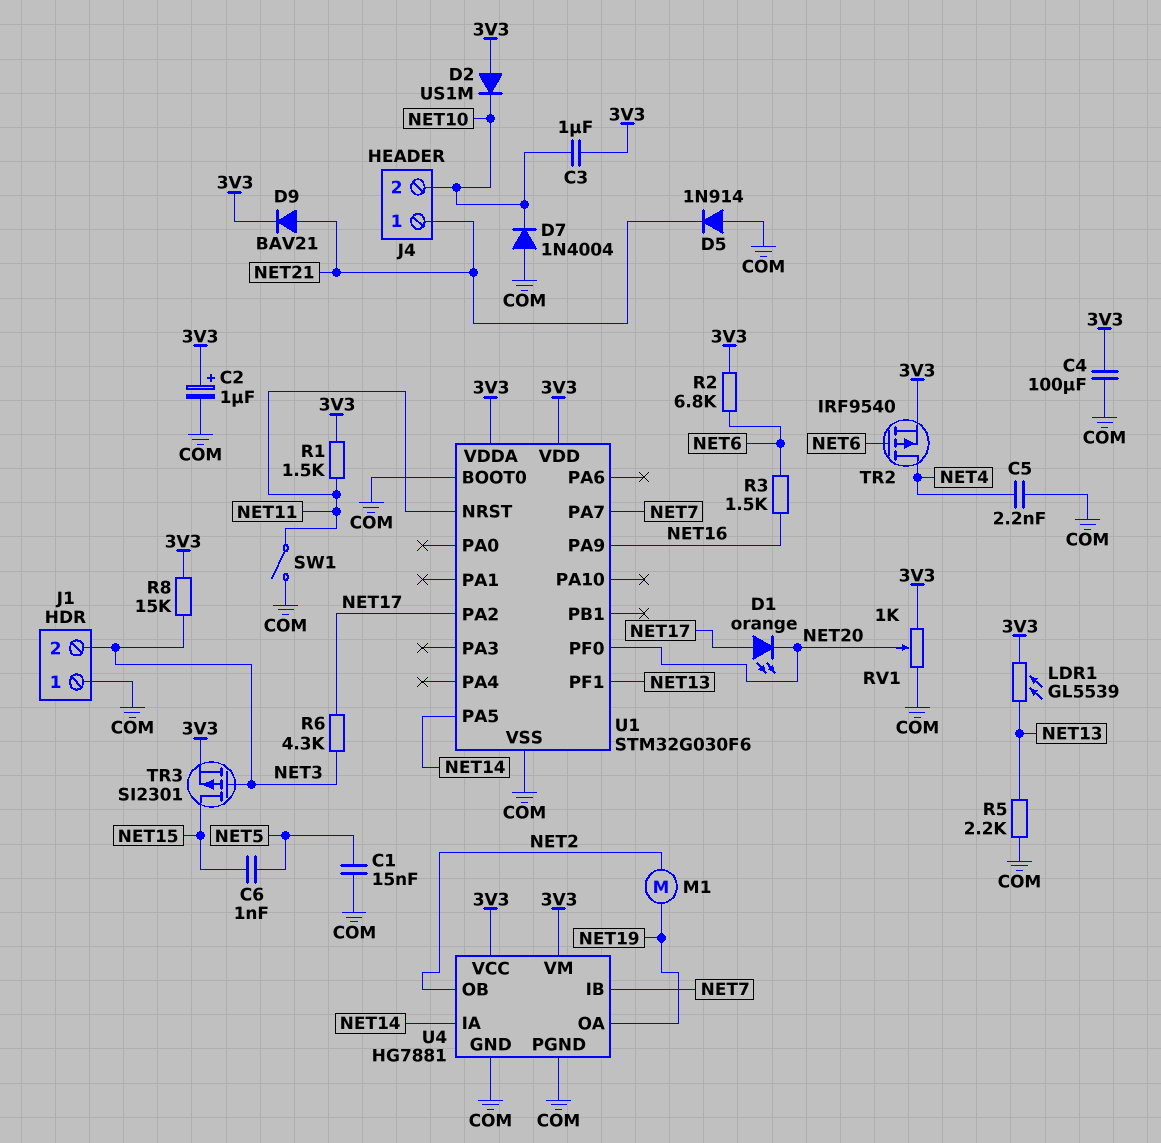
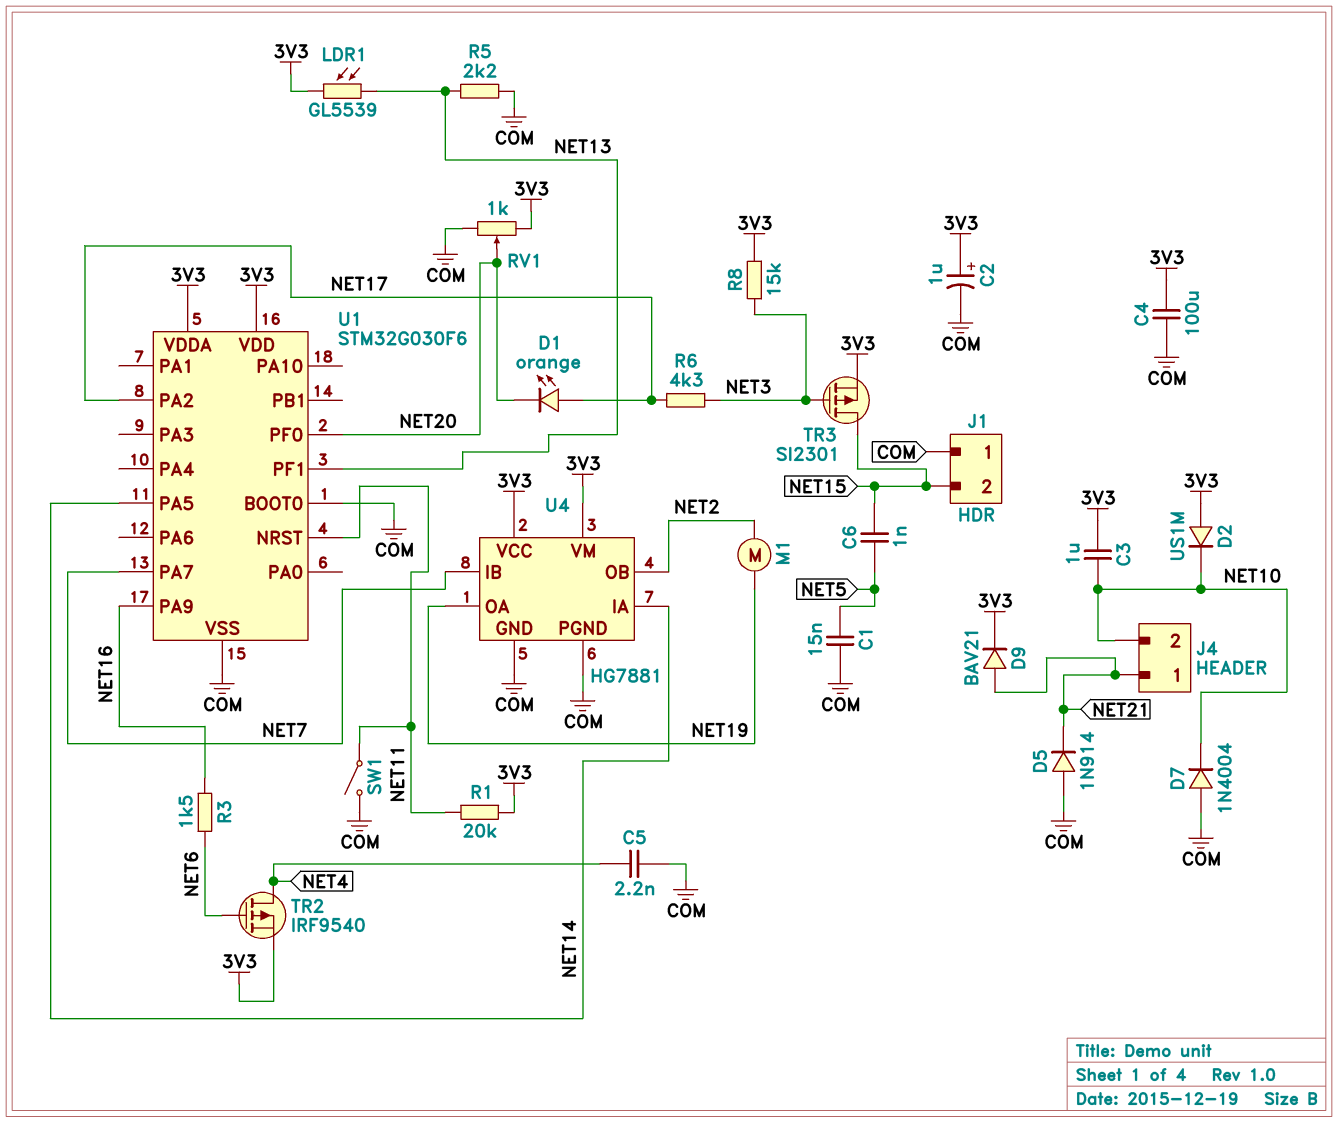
J1 pin 2: NET3 -> NET15
R1: 1.5k (3V3, NET11) -> 20k (3V3, NET11)
R2: 6.8k (3V3, NET6) -> none

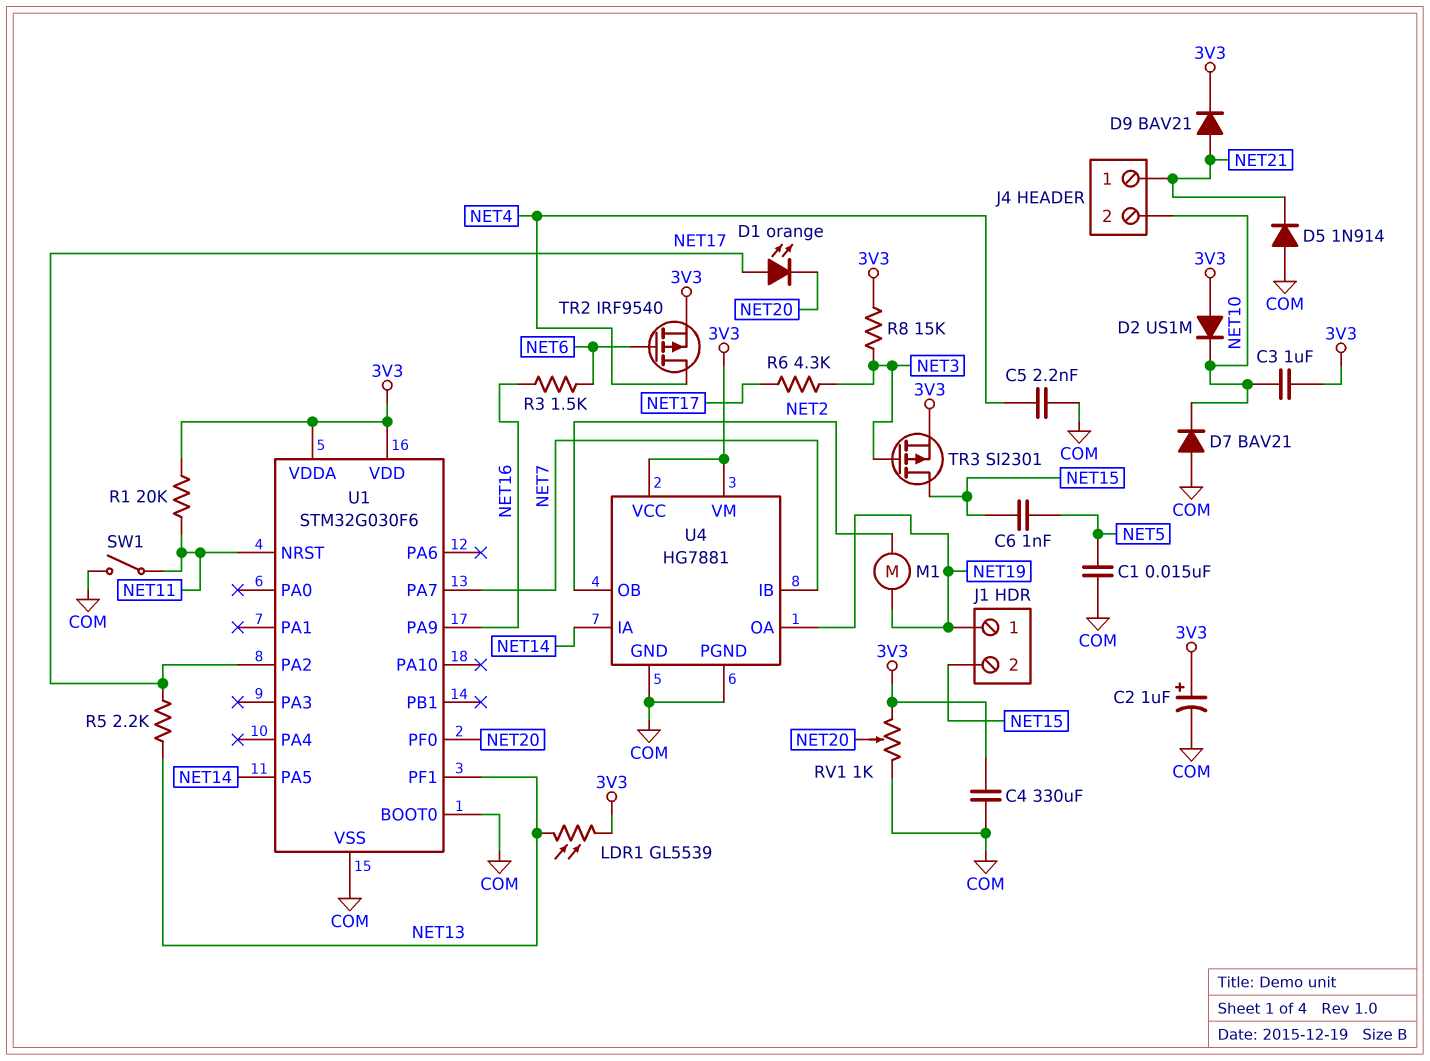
C4: 100uF (3V3, COM) -> 330uF (3V3, COM)
D7: diode 1N4004 (A COM, K NET10) -> diode BAV21 (A COM, K NET10)
J1 pin 1: COM -> NET19
R5: 2.2k (COM, NET13) -> 2.2k (NET13, NET17)

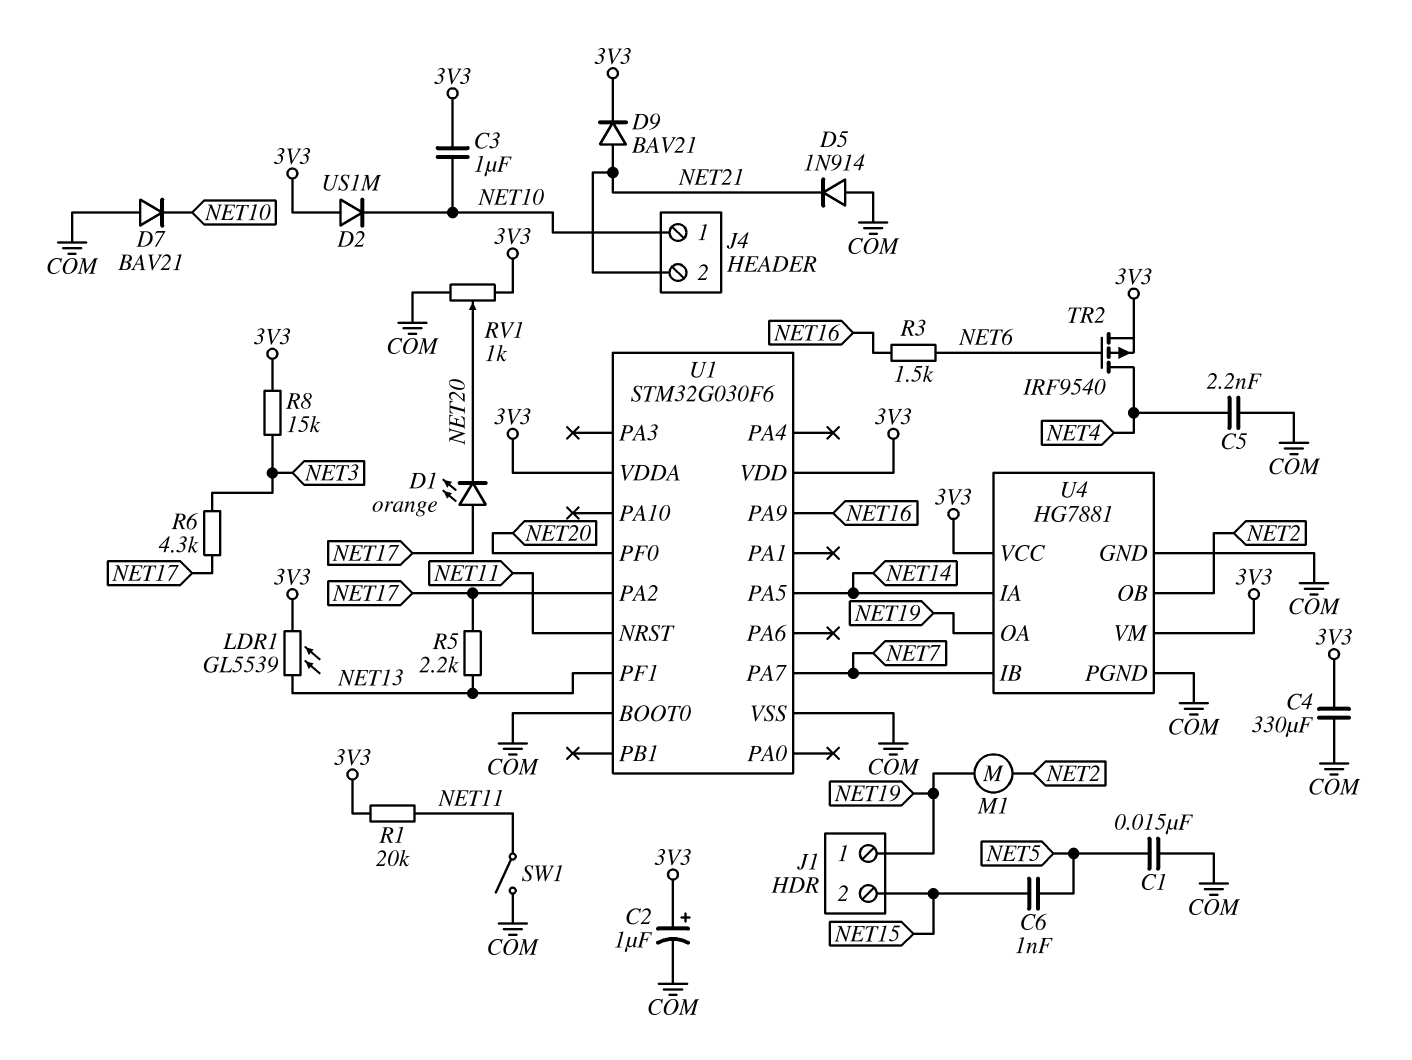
J4 pin 1: NET21 -> NET10
J4 pin 2: NET10 -> NET21
TR3: PMOS SI2301 (G NET3, D NET15, S 3V3) -> none

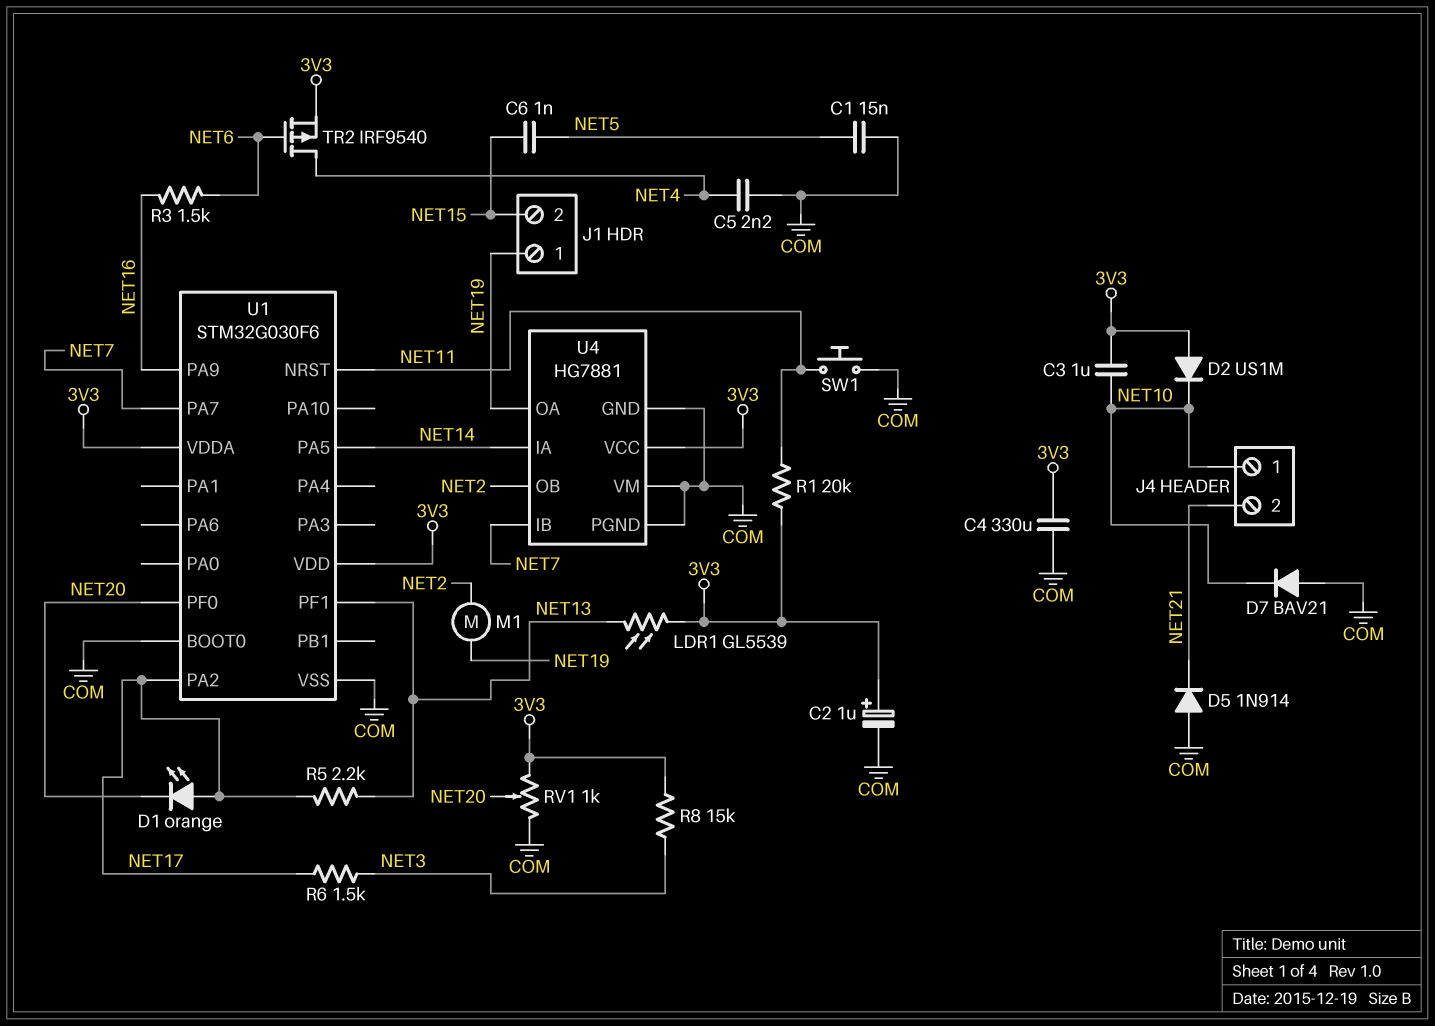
D9: diode BAV21 (A NET21, K 3V3) -> none
R6: 4.3k (NET3, NET17) -> 1.5k (NET3, NET17)
SW1: switch (COM, NET11) -> button (COM, NET11)
U4 pin VM: 3V3 -> COM

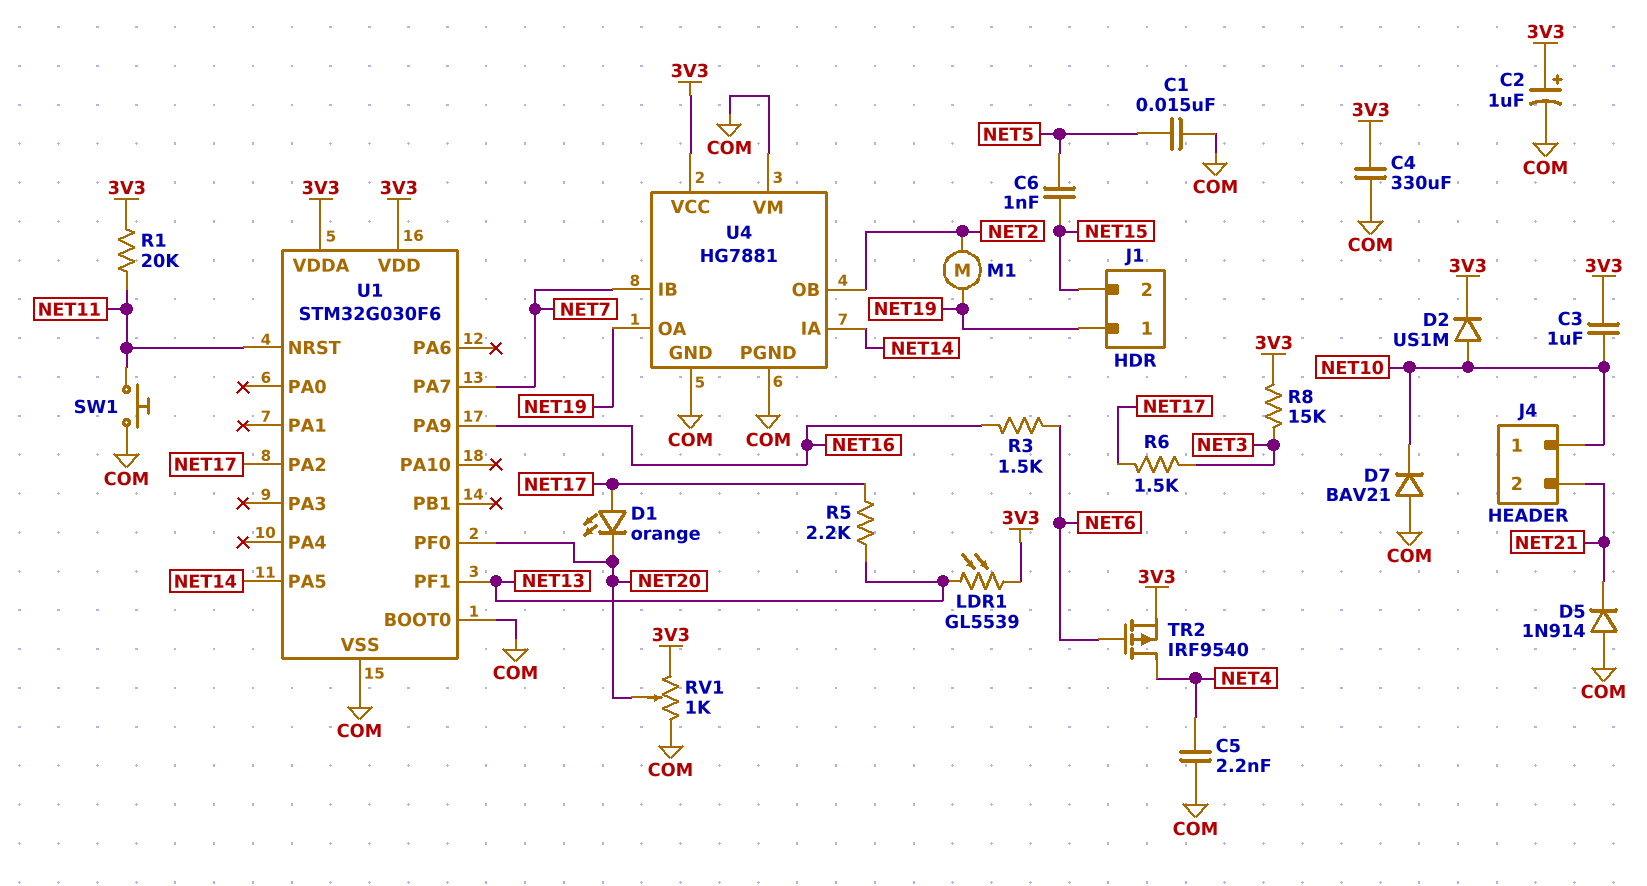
D2: diode US1M (A 3V3, K NET10) -> diode US1M (A NET10, K 3V3)

